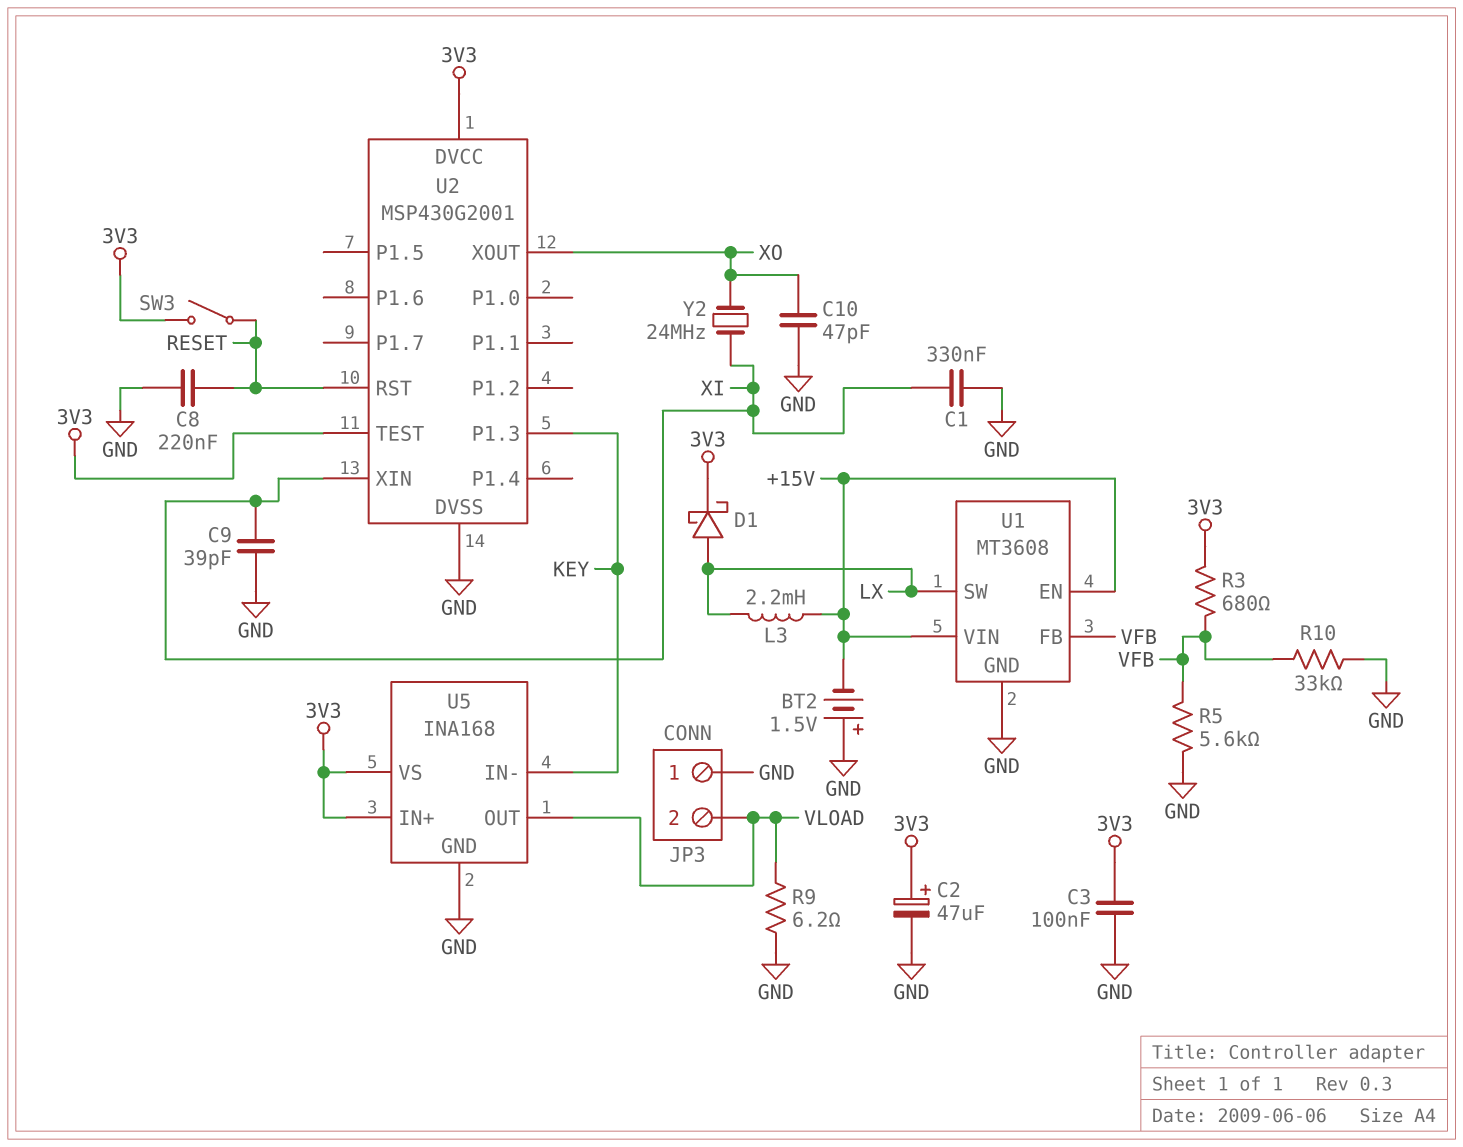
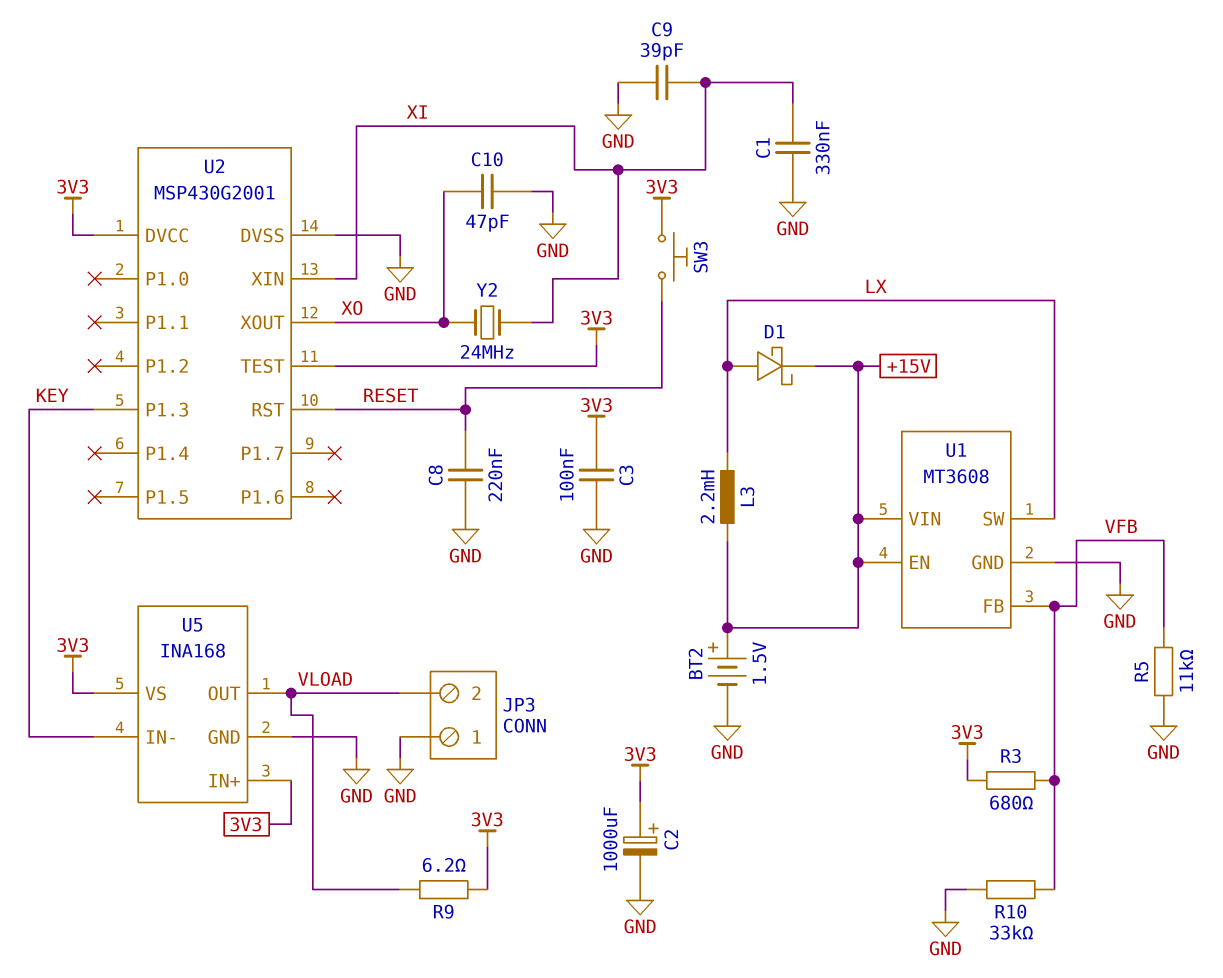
BT2: 1.5V (plus GND, minus +15V) -> 1.5V (plus +15V, minus GND)
C2: 47uF (plus 3V3, minus GND) -> 1000uF (plus 3V3, minus GND)
D1: schottky (A LX, K 3V3) -> schottky (A LX, K +15V)
R5: 5.6k (GND, VFB) -> 11k (GND, VFB)
R9: 6.2 (GND, VLOAD) -> 6.2 (3V3, VLOAD)
SW3: switch (3V3, RESET) -> button (3V3, RESET)

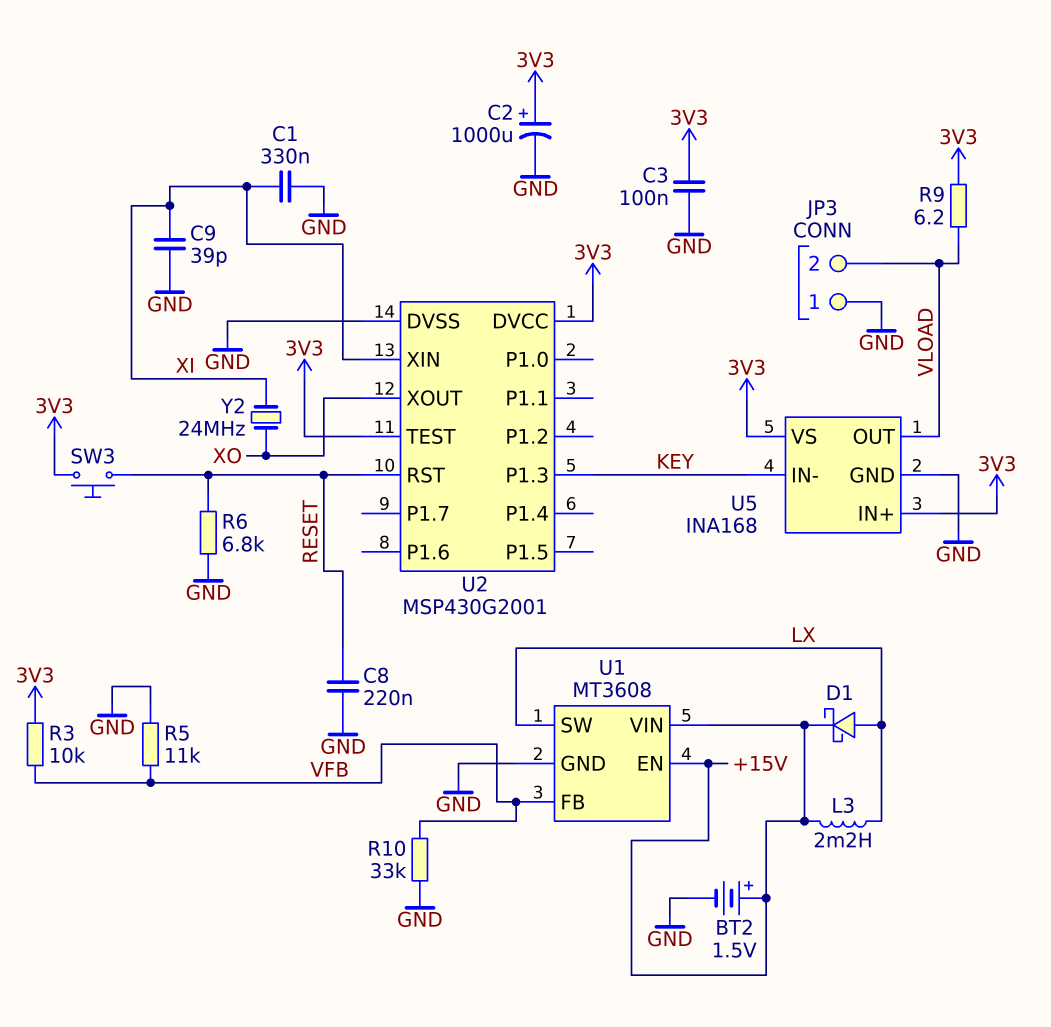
C10: 47pF (GND, XO) -> none
R3: 680 (3V3, VFB) -> 10k (3V3, VFB)
R6: none -> 6.8k (GND, RESET)

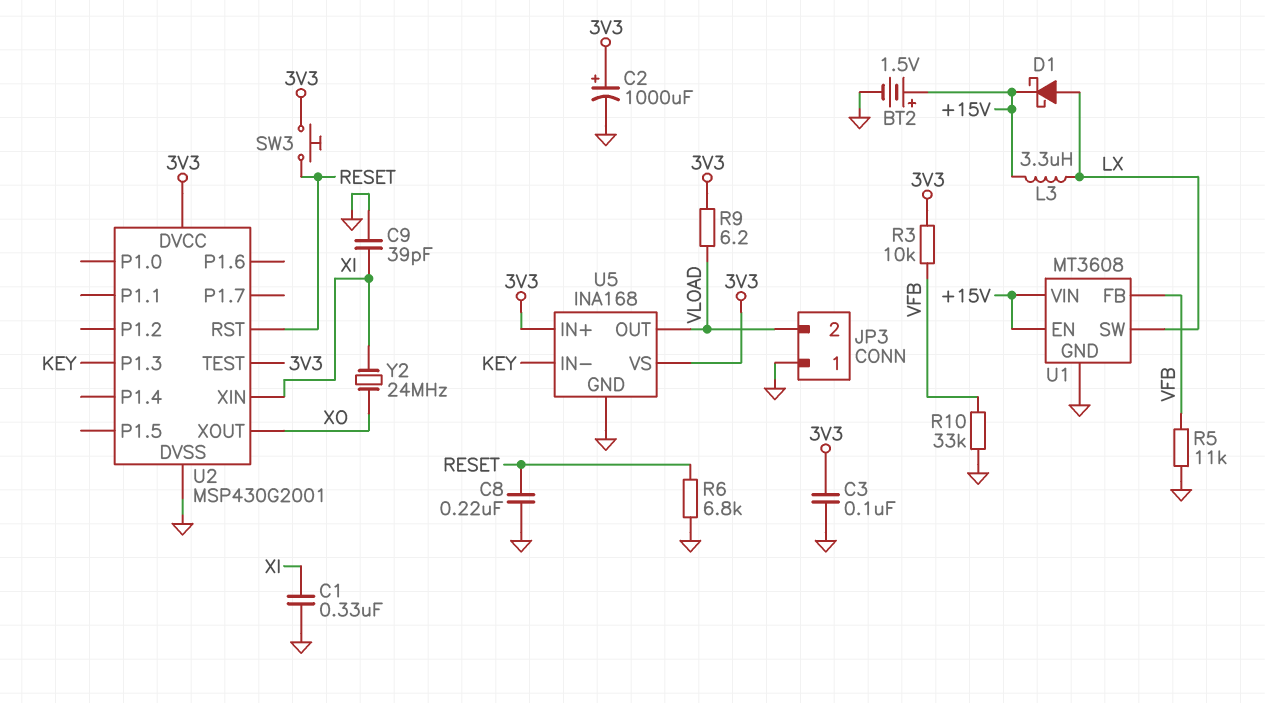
L3: 2.2mH (+15V, LX) -> 3.3uH (+15V, LX)

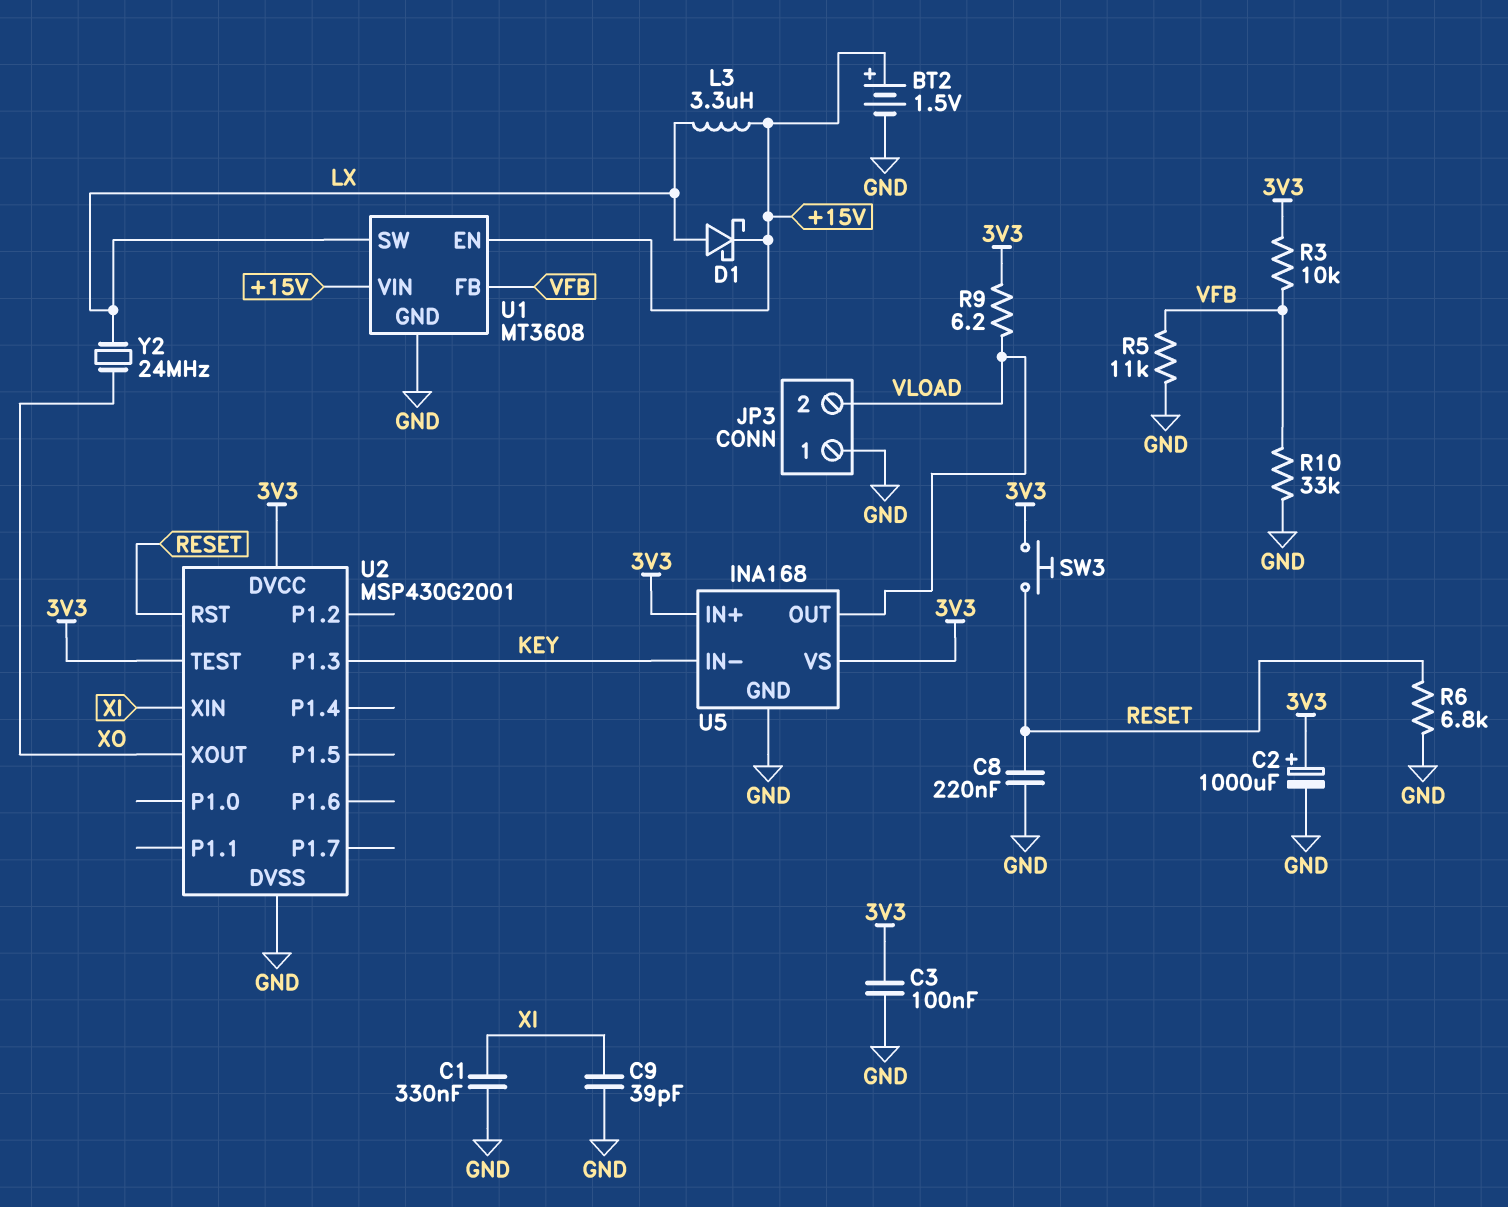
Y2: 24MHz (XI, XO) -> 24MHz (LX, XO)

